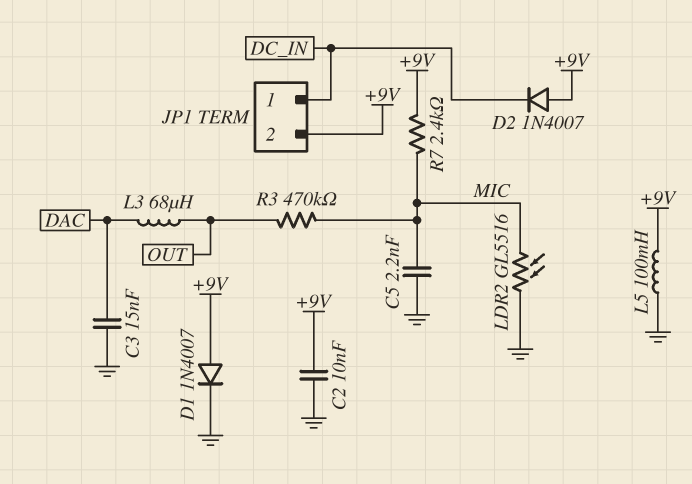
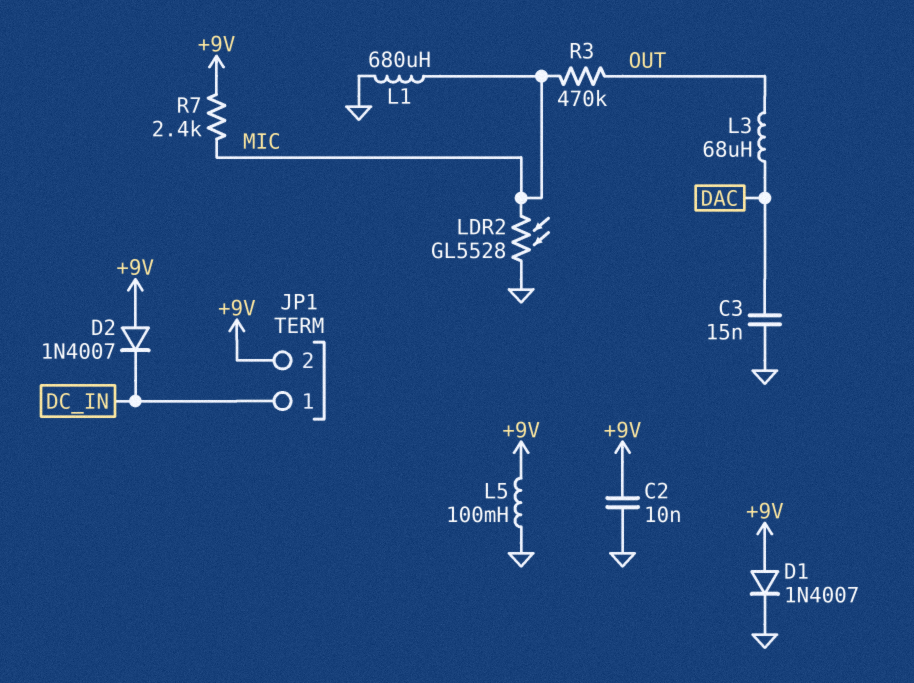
C5: 2.2nF (GND, MIC) -> none
L1: none -> 680uH (GND, MIC)
LDR2: GL5516 (GND, MIC) -> GL5528 (GND, MIC)

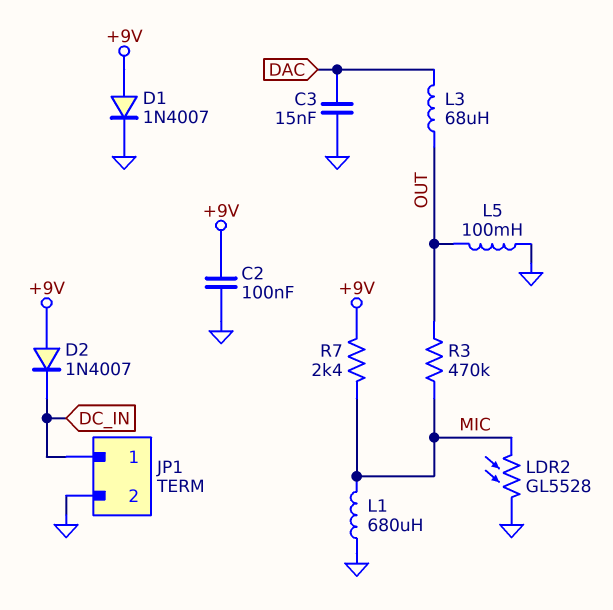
C2: 10nF (+9V, GND) -> 100nF (+9V, GND)
JP1 pin 2: +9V -> GND
L5: 100mH (+9V, GND) -> 100mH (GND, OUT)

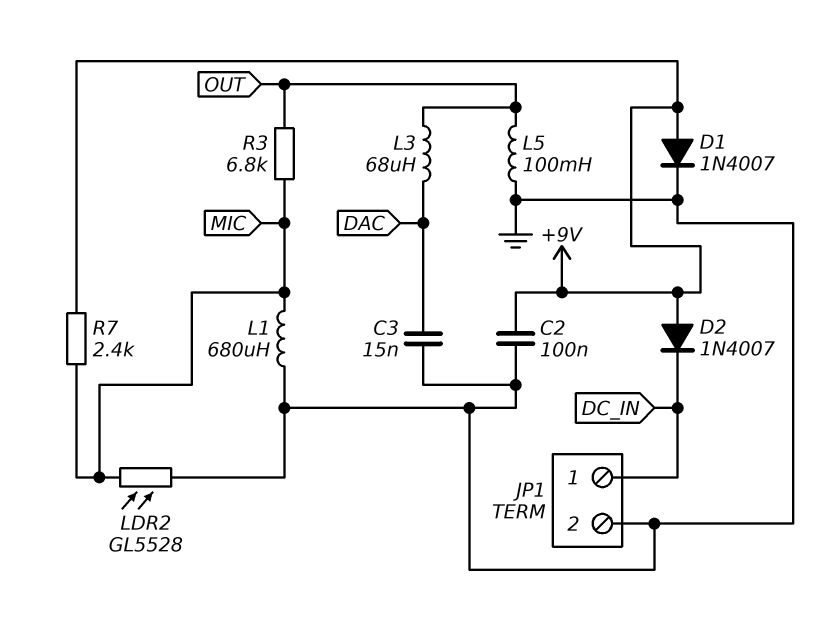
R3: 470k (MIC, OUT) -> 6.8k (MIC, OUT)

